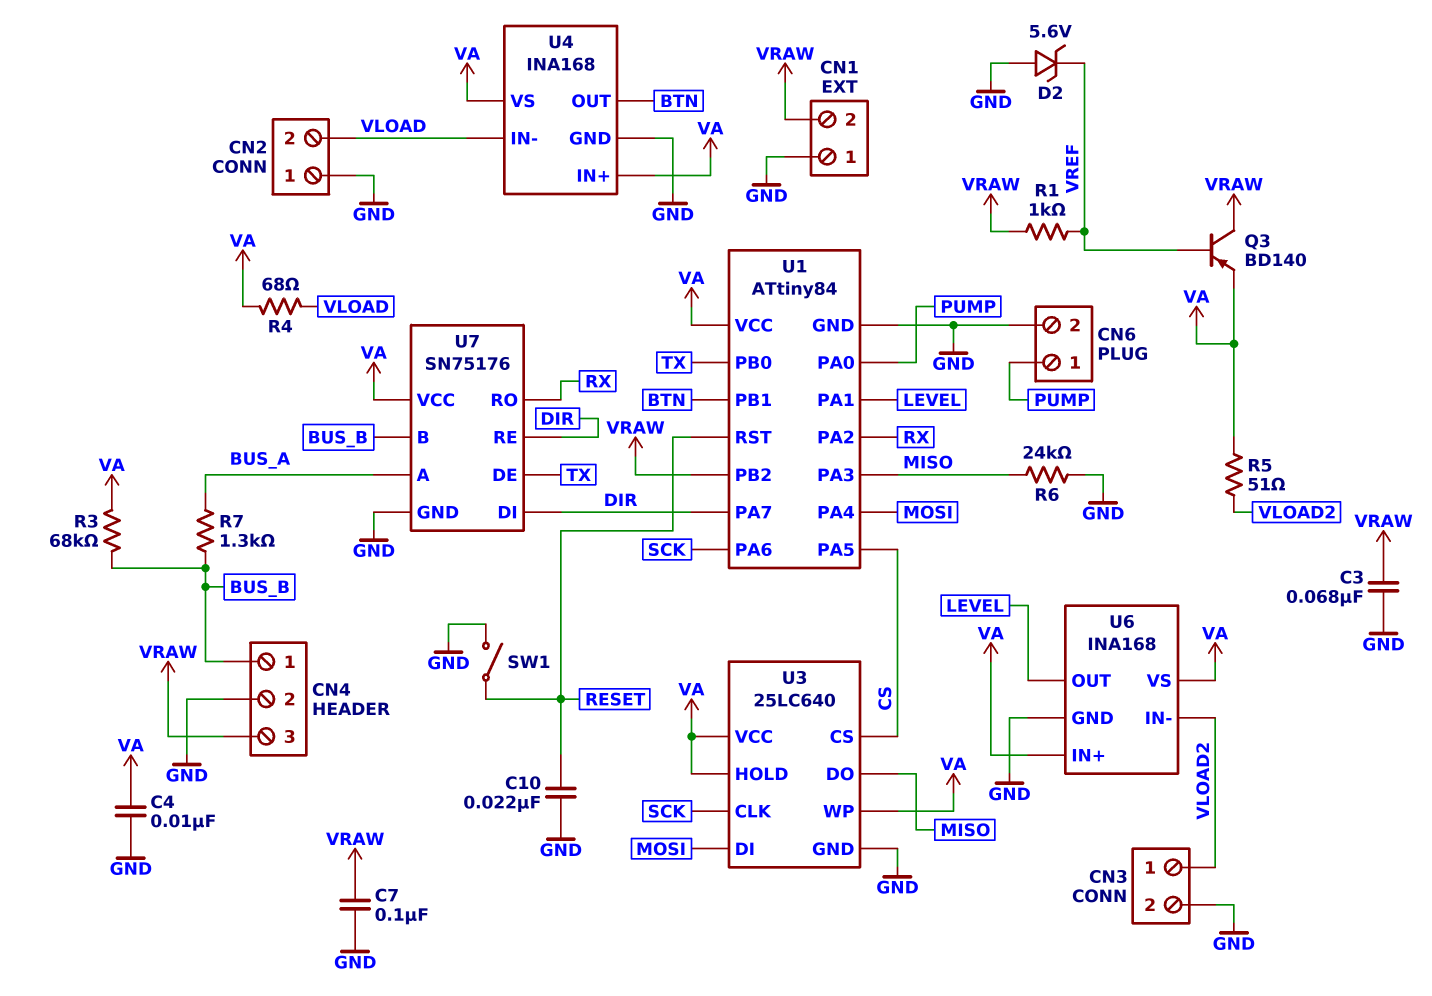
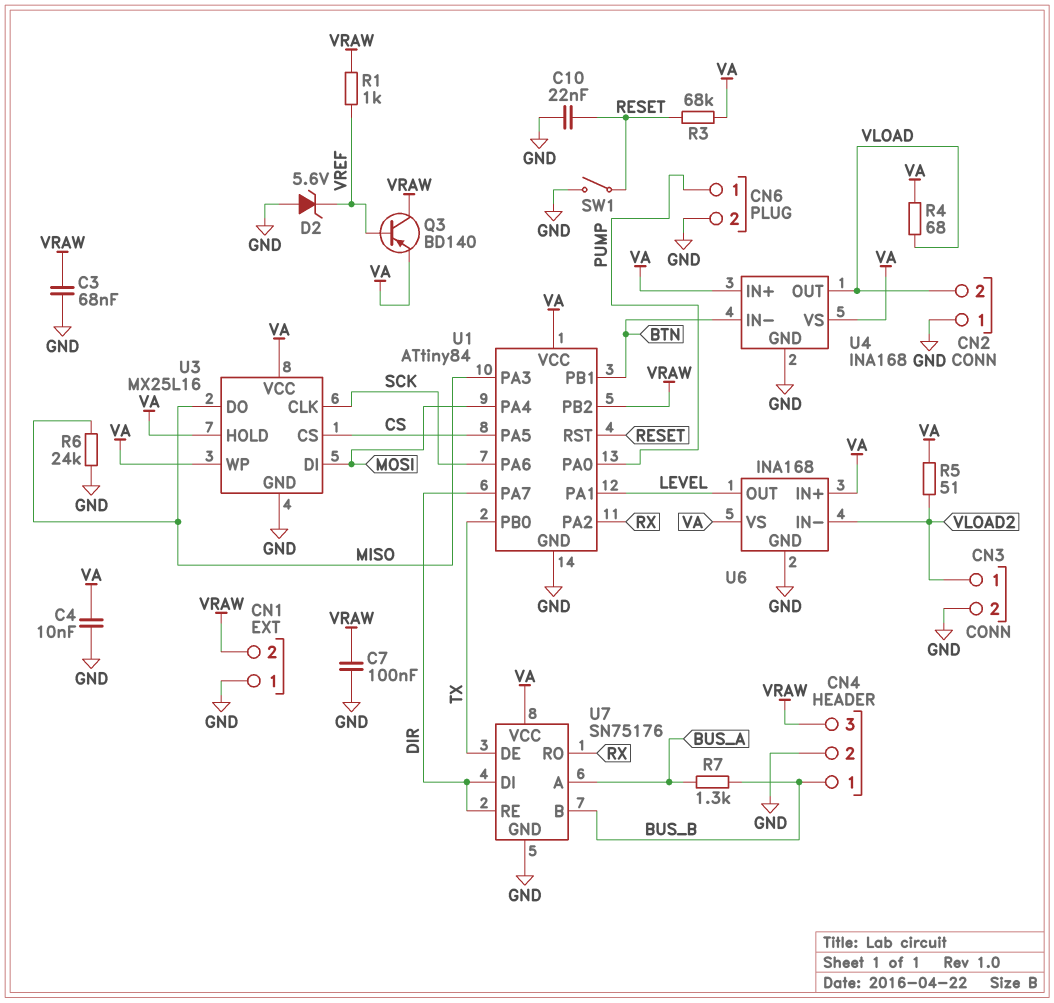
R3: 68k (BUS_B, VA) -> 68k (RESET, VA)
U3: 25LC640 -> MX25L16
U4 pin IN-: VLOAD -> BTN
U4 pin OUT: BTN -> VLOAD

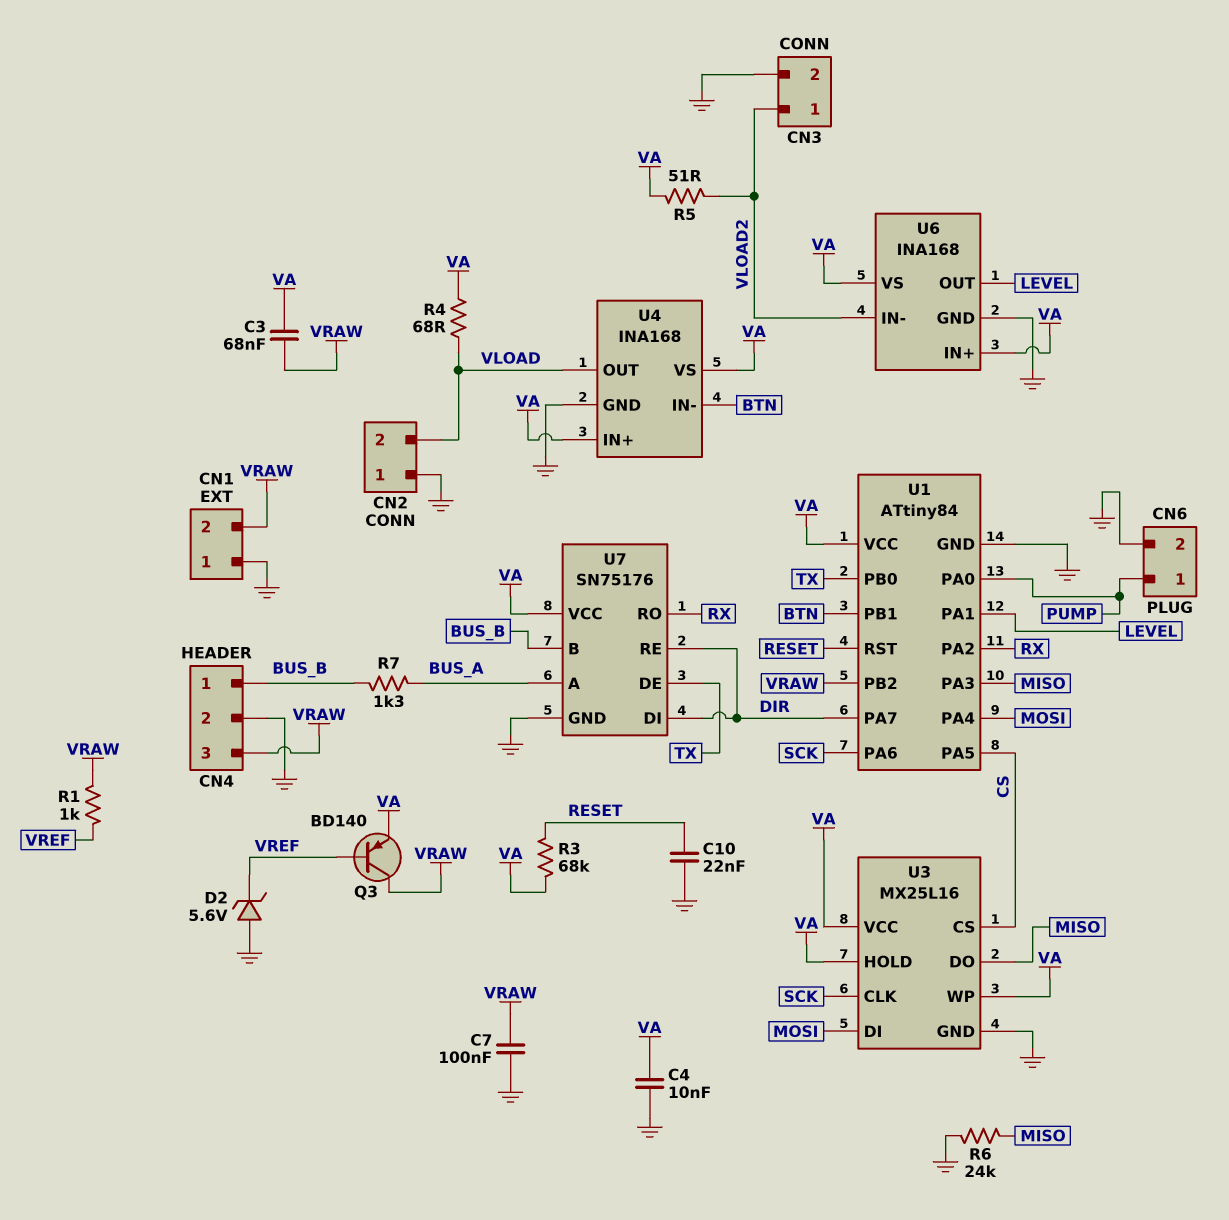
C3: 68nF (GND, VRAW) -> 68nF (VA, VRAW)
SW1: switch (GND, RESET) -> none

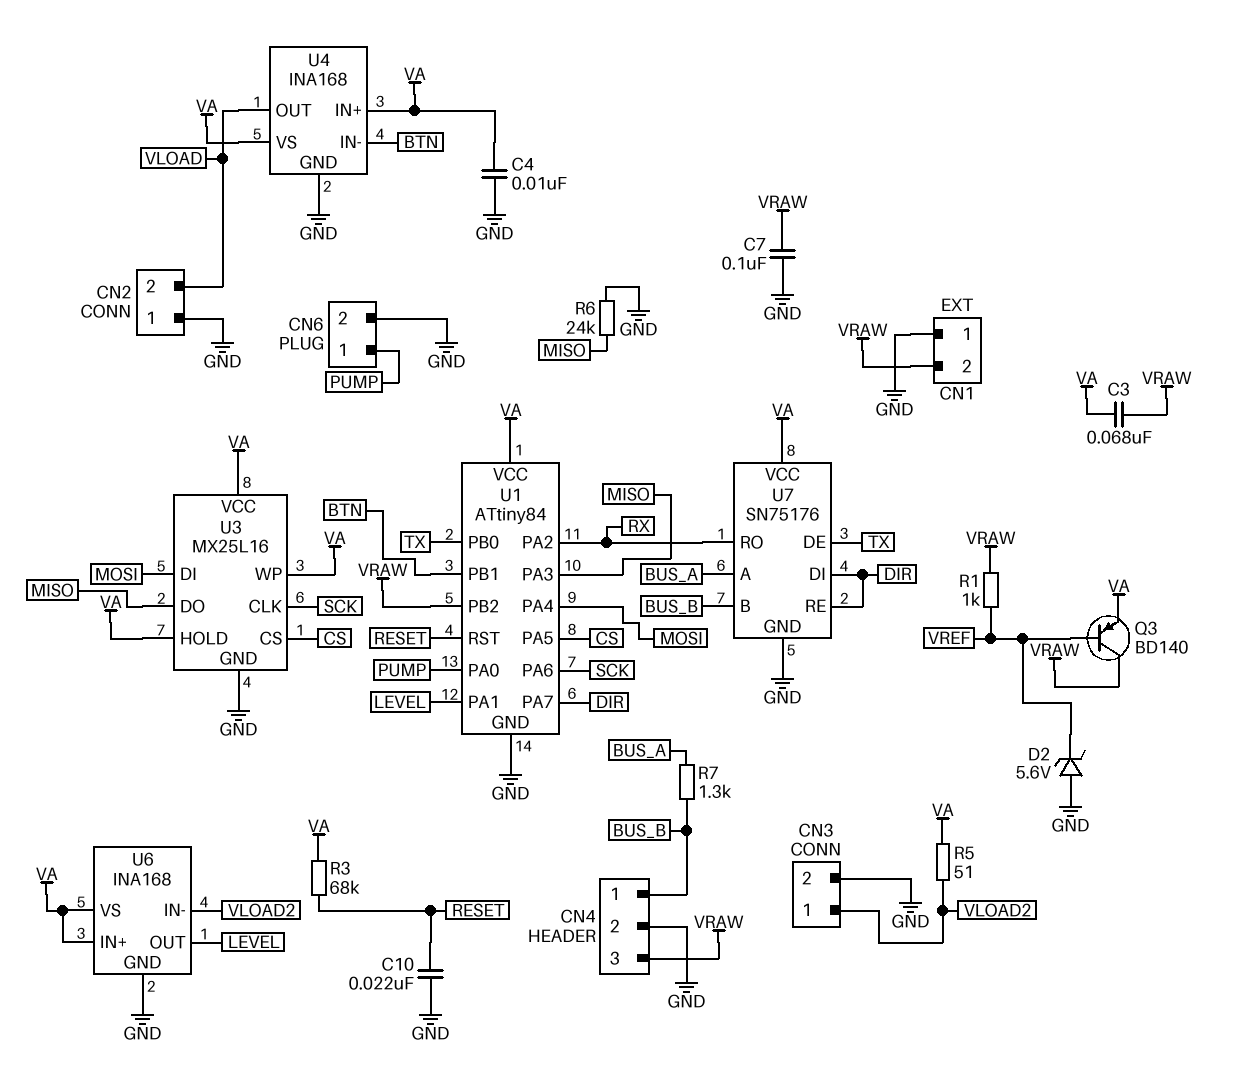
R4: 68 (VA, VLOAD) -> none

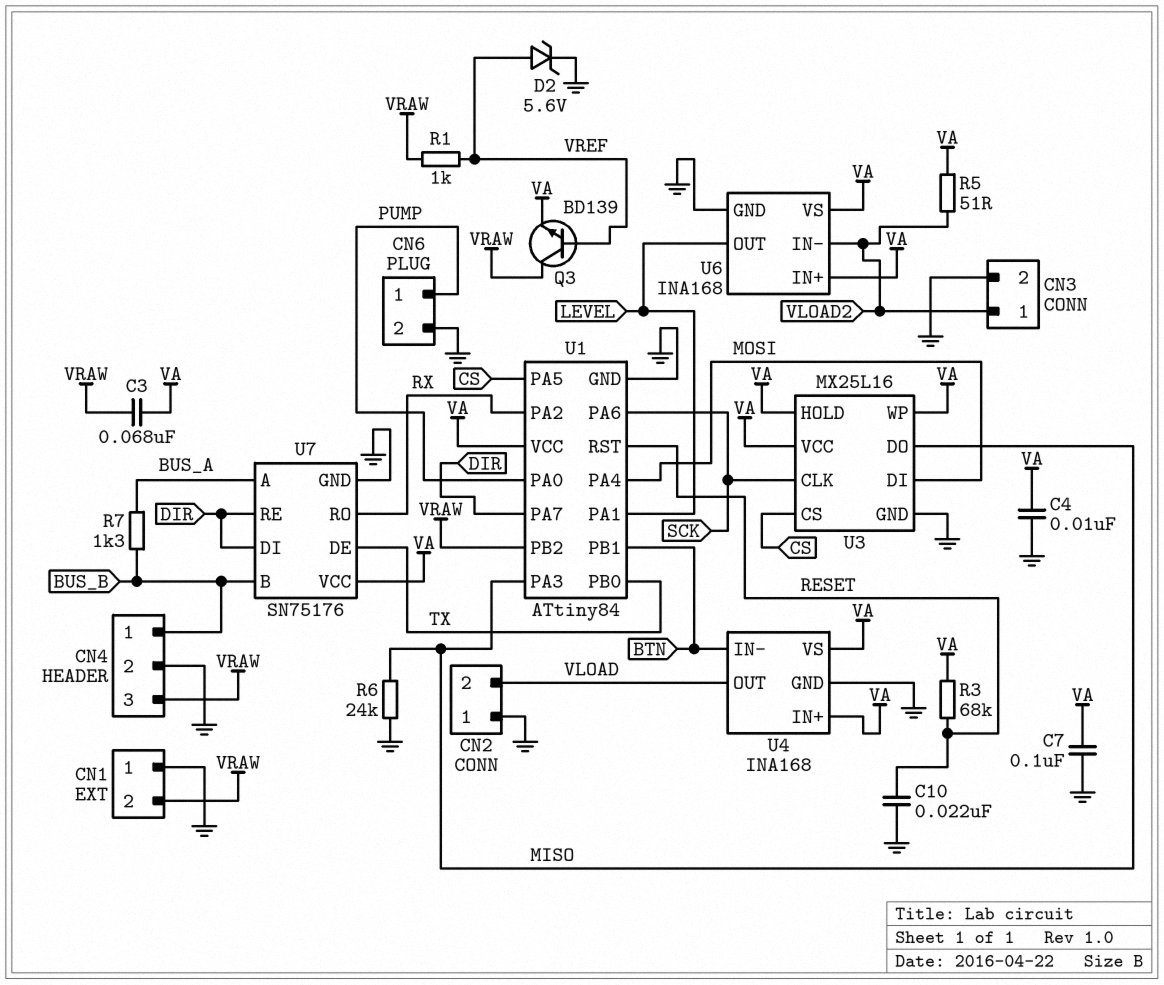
C7: 100nF (GND, VRAW) -> 100nF (GND, VA)
D2: zener 5.6V (A GND, K VREF) -> zener 5.6V (A VREF, K GND)
Q3: PNP BD140 (B VREF, C VRAW, E VA) -> NPN BD139 (B VREF, C VRAW, E VA)

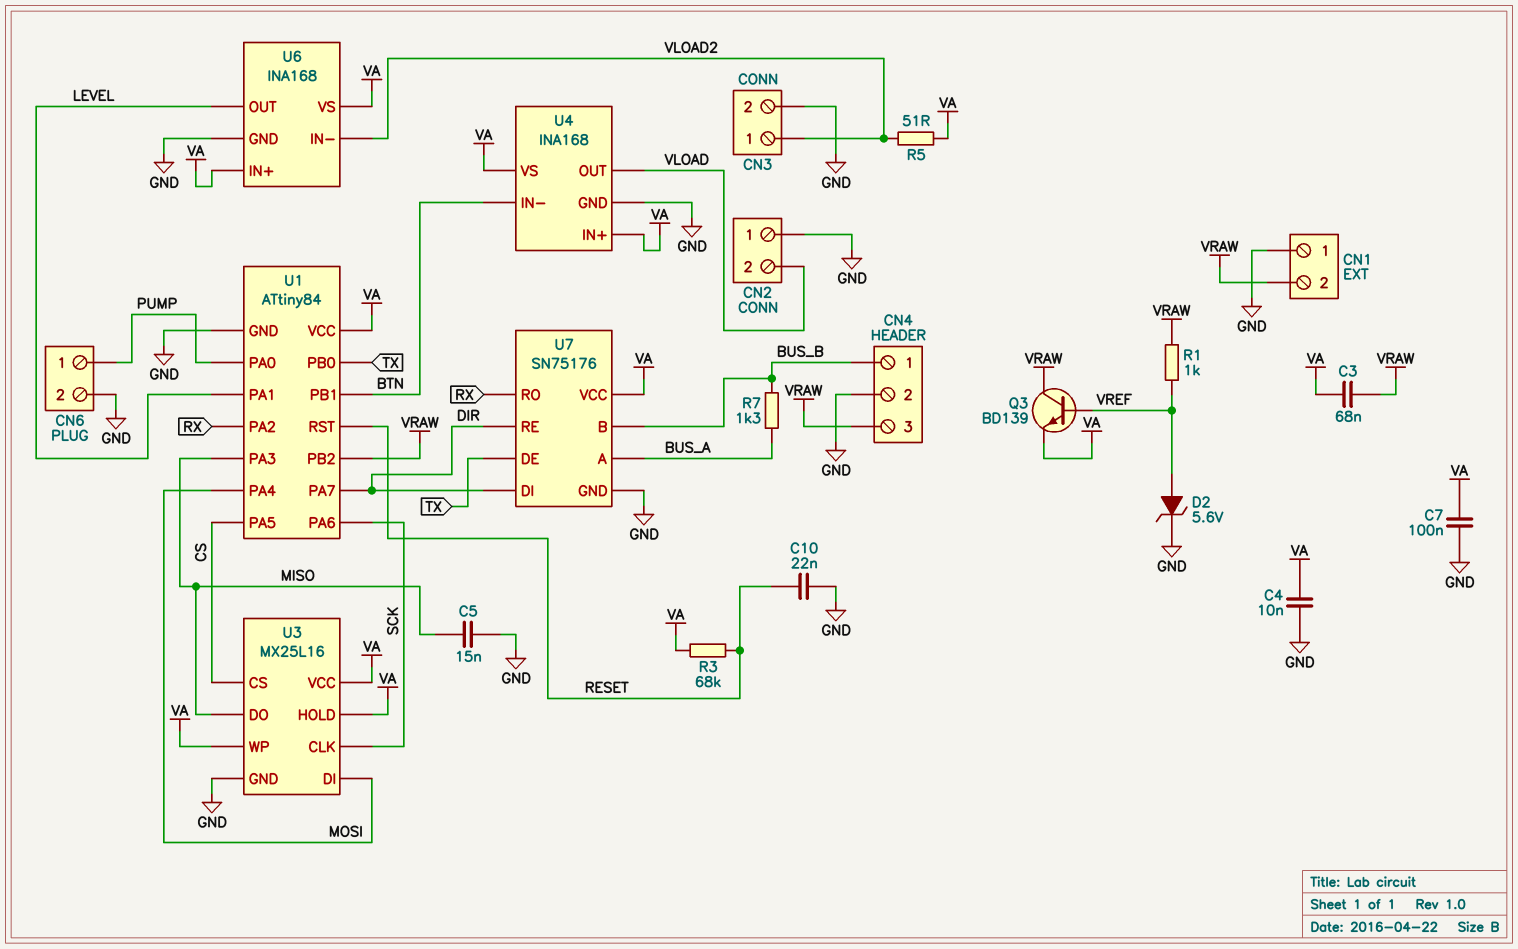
C5: none -> 15nF (GND, MISO)
R6: 24k (GND, MISO) -> none

